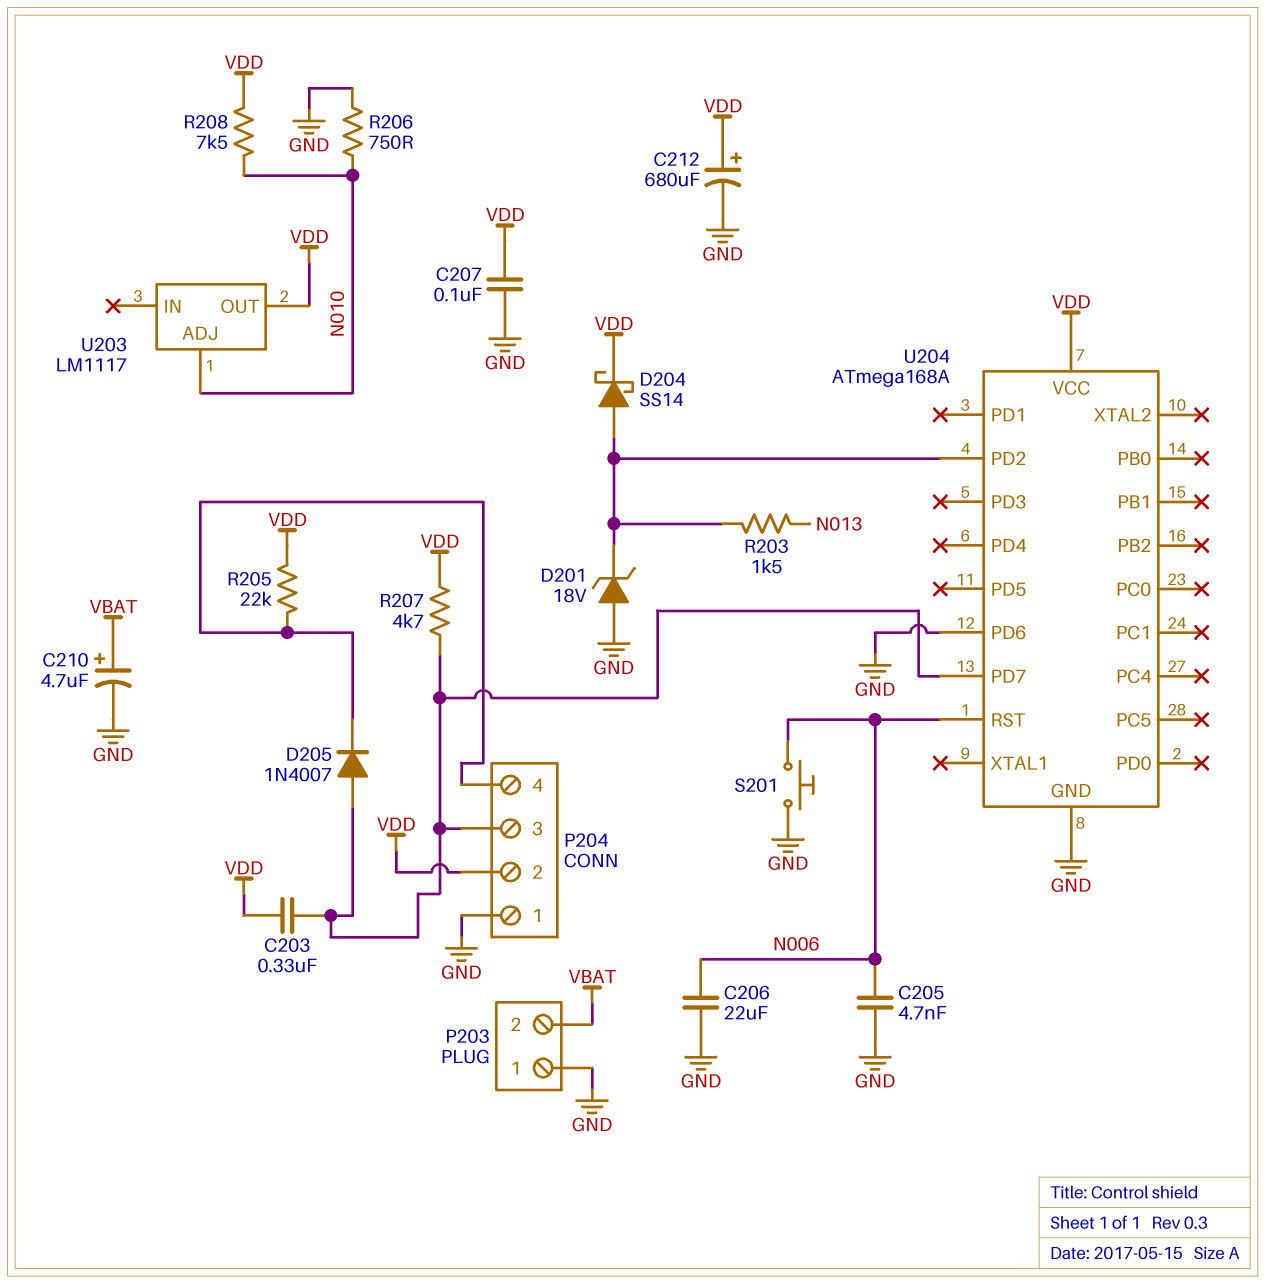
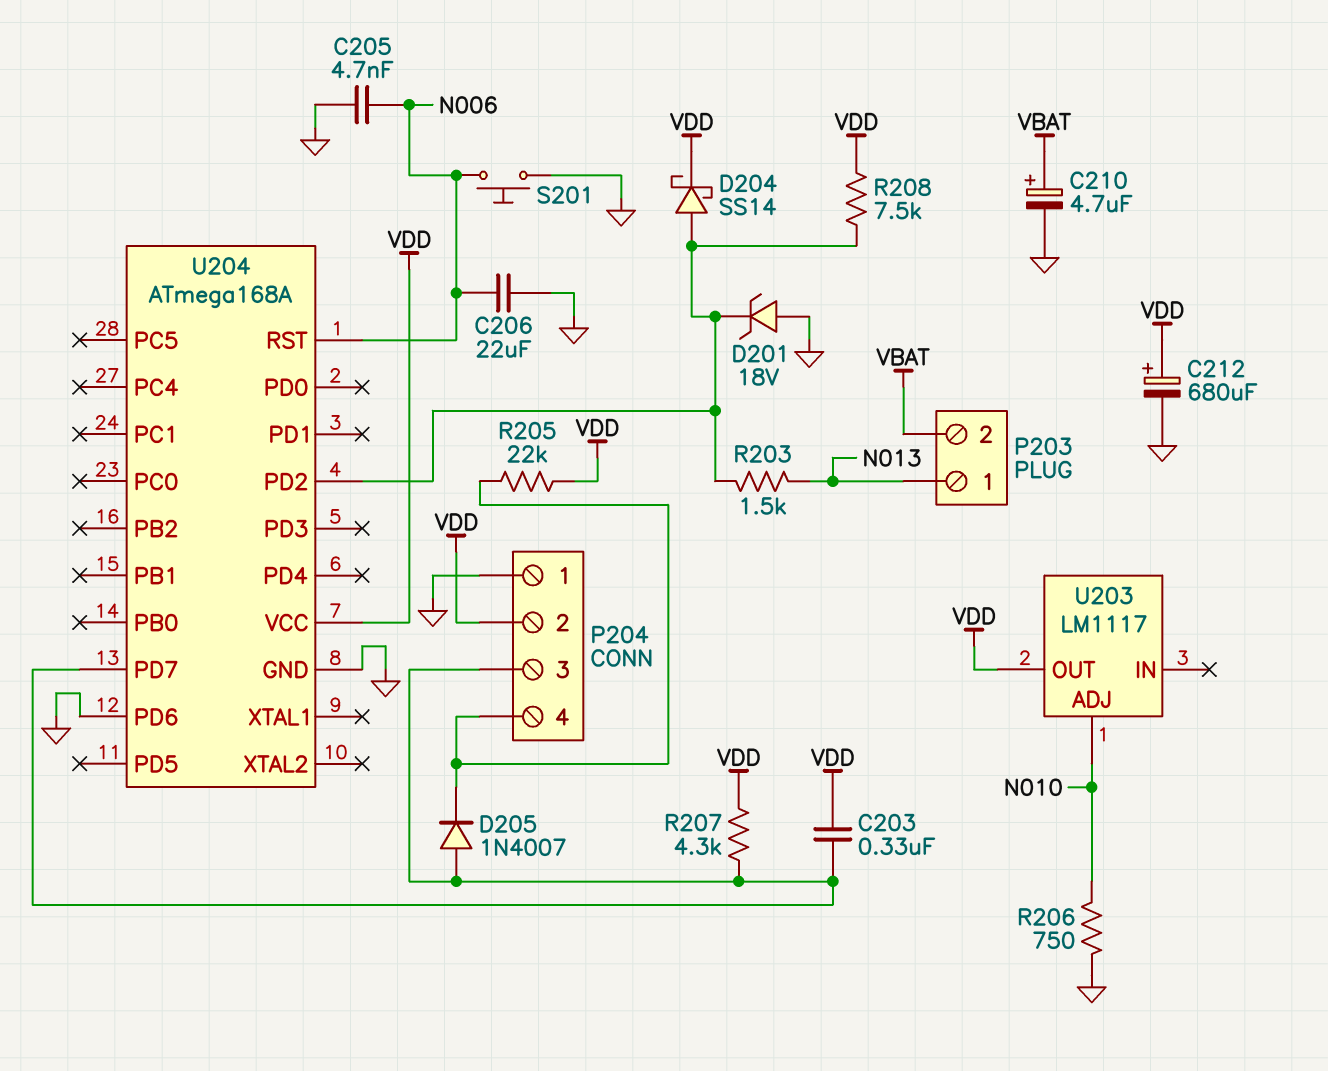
C207: 100nF (GND, VDD) -> none
P203 pin 1: GND -> N013
R207: 4.7k (P204/3, VDD) -> 4.3k (P204/3, VDD)
R208: 7.5k (N010, VDD) -> 7.5k (U204/PD2, VDD)

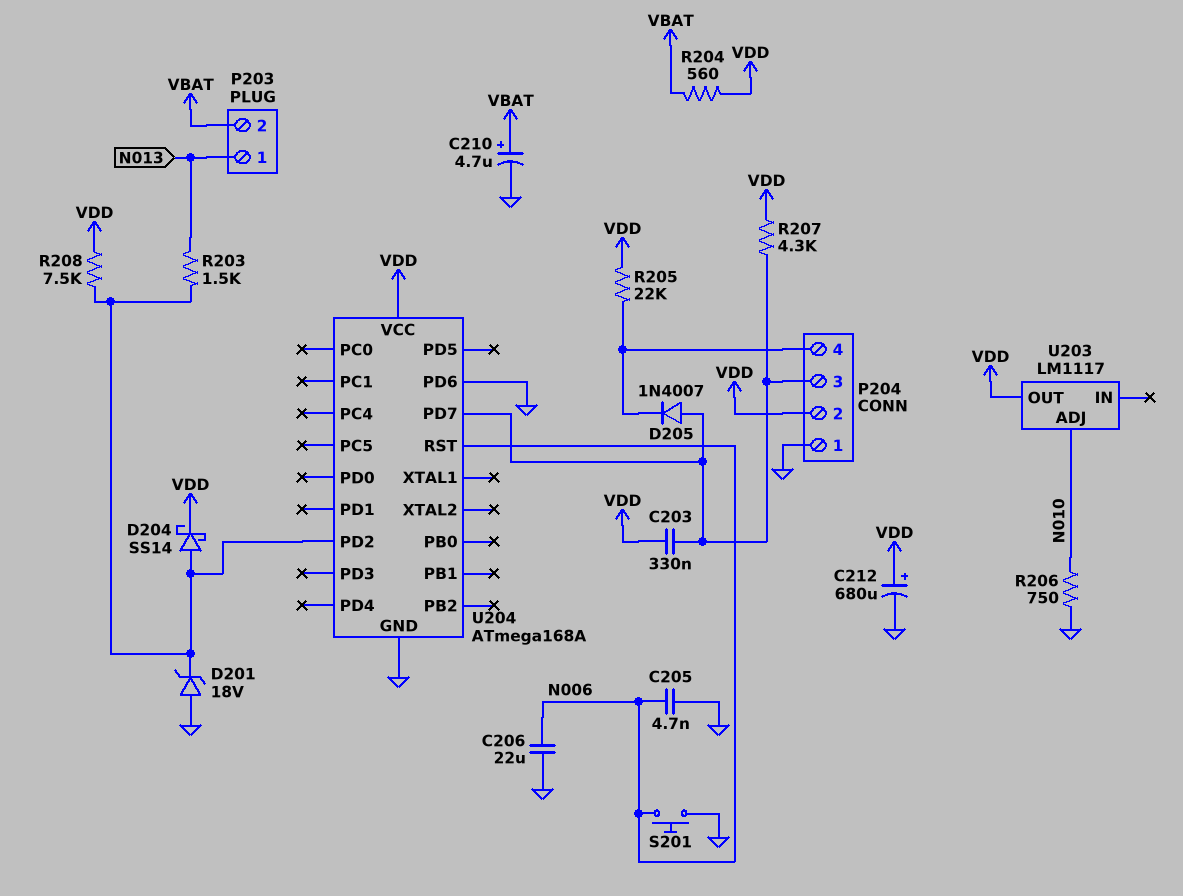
R204: none -> 560 (VBAT, VDD)

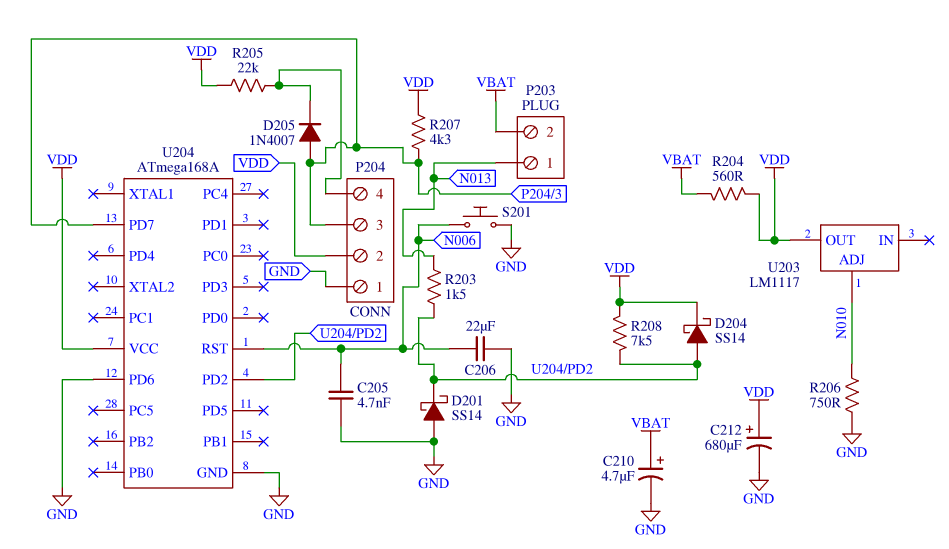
C203: 330nF (P204/3, VDD) -> none
D201: zener 18V (A GND, K U204/PD2) -> schottky SS14 (A GND, K U204/PD2)

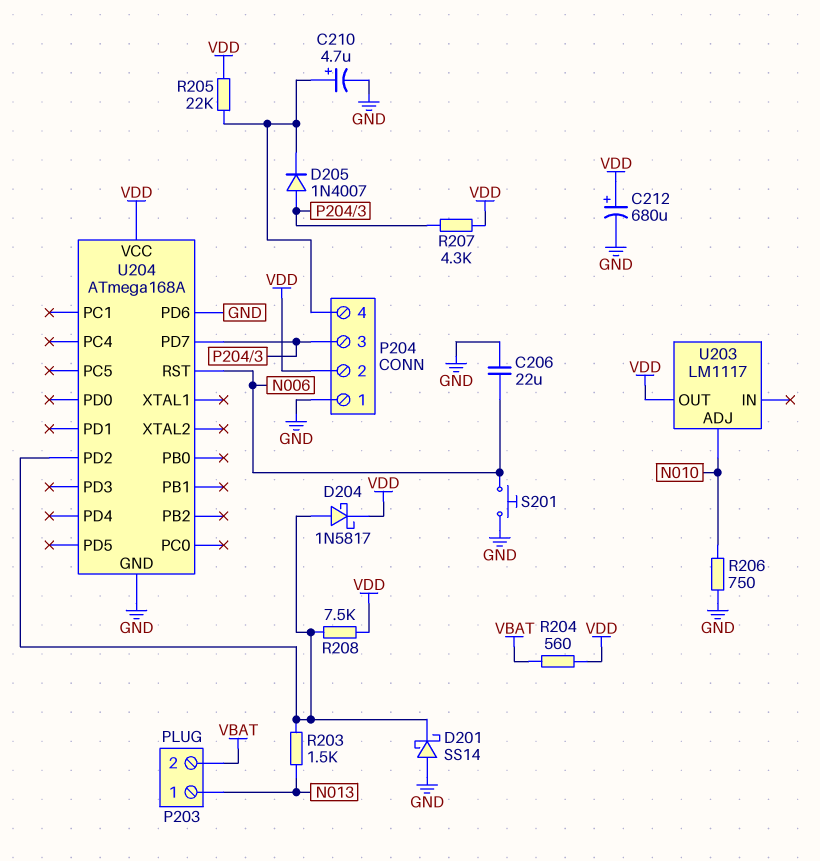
C205: 4.7nF (GND, N006) -> none
C210: 4.7uF (plus VBAT, minus GND) -> 4.7uF (plus P204/4, minus GND)
D204: schottky SS14 (A U204/PD2, K VDD) -> schottky 1N5817 (A U204/PD2, K VDD)

